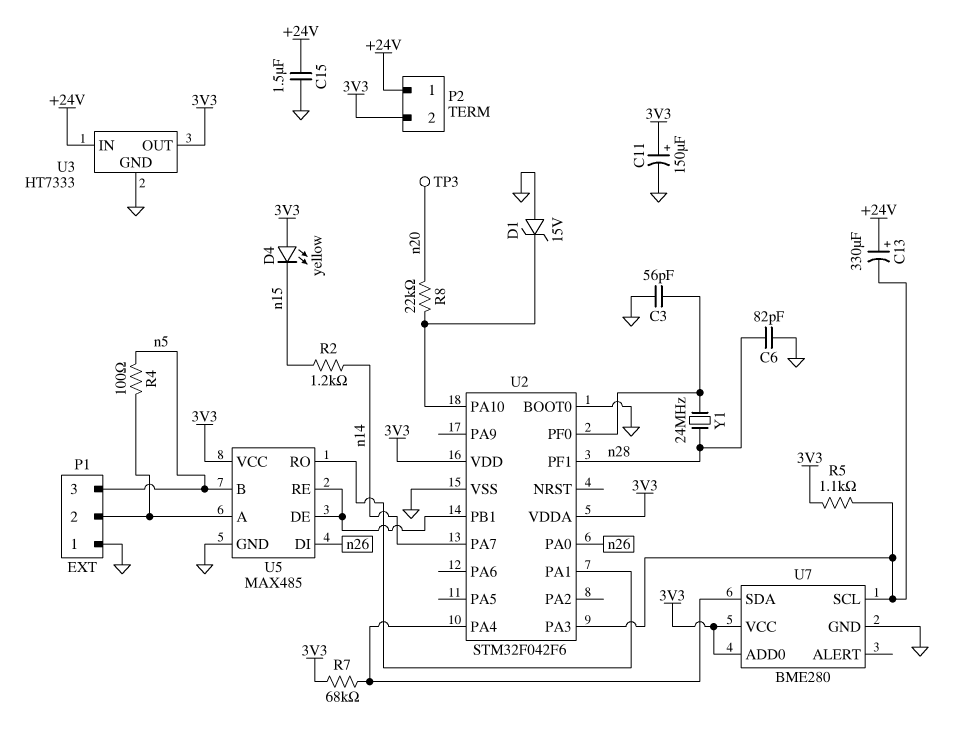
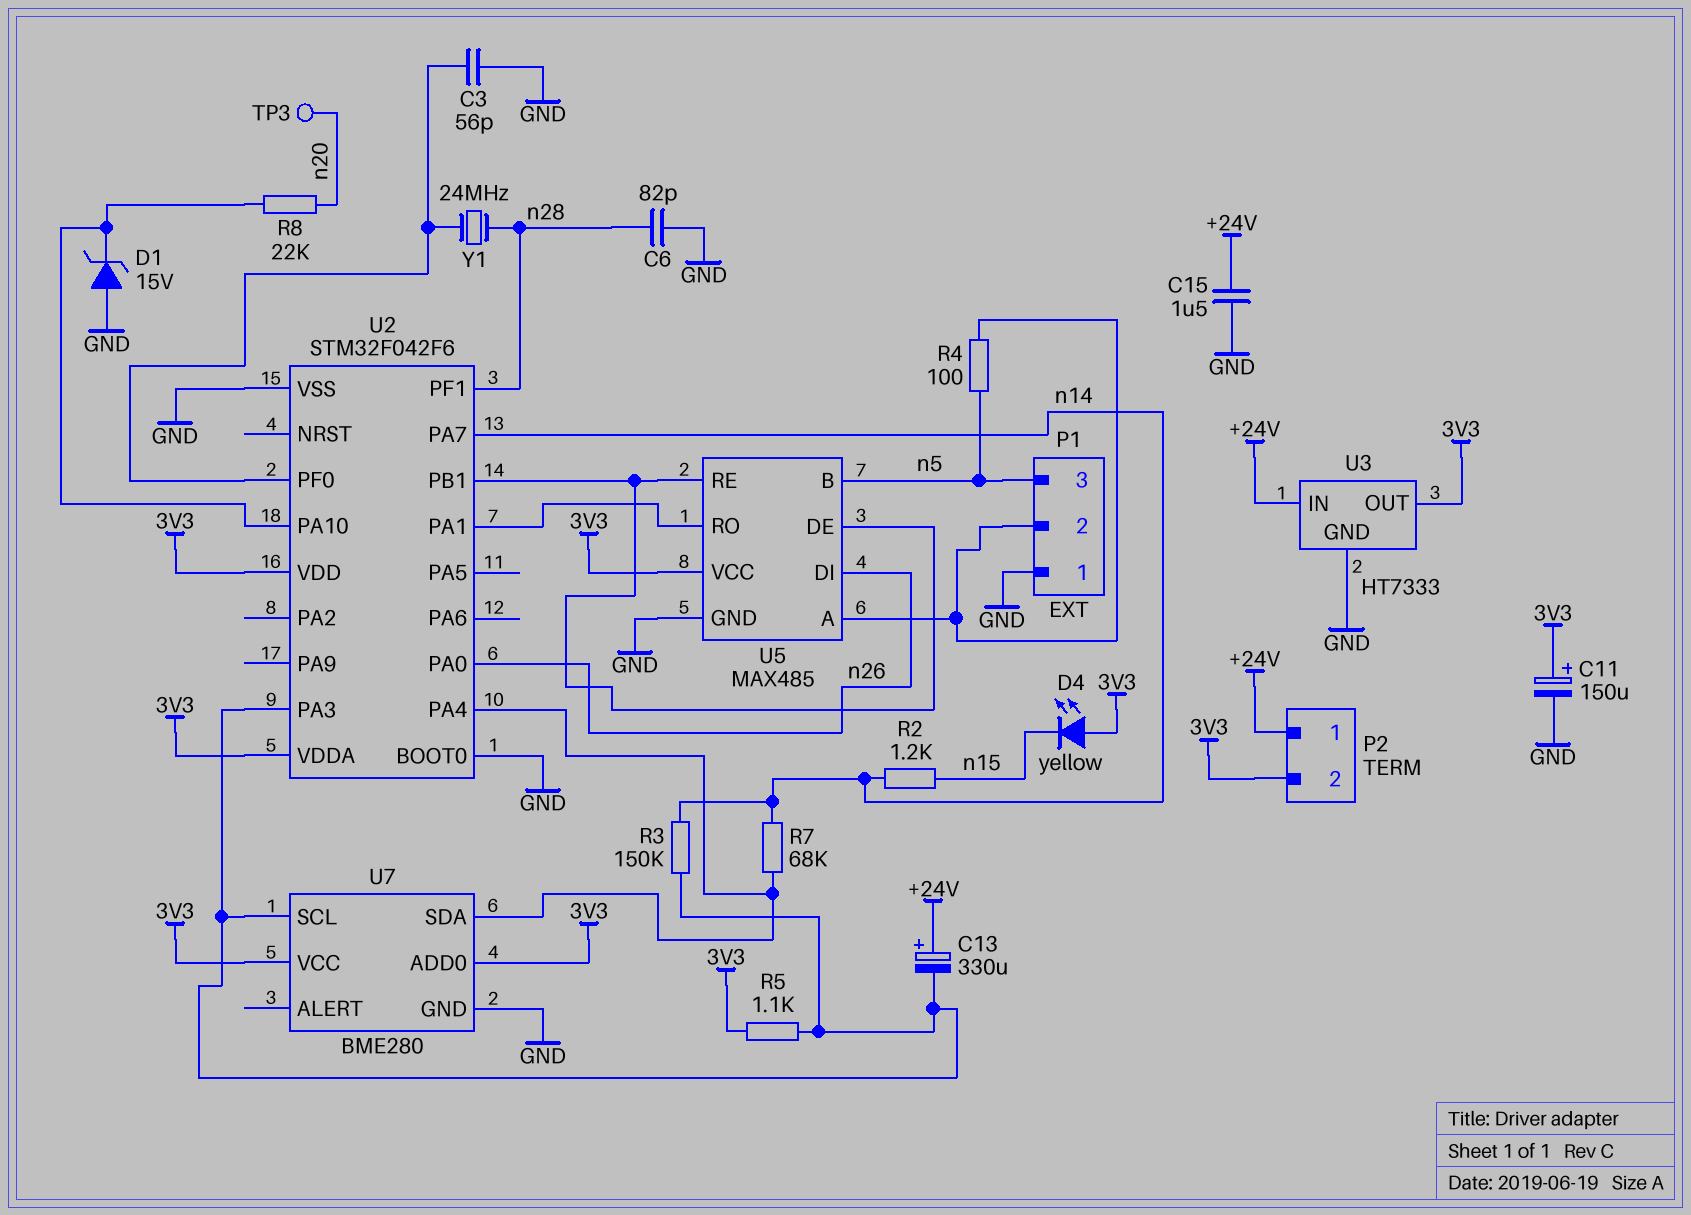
R3: none -> 150k (U2/PA3, n14)
R7: 68k (3V3, U2/PA4) -> 68k (U2/PA4, n14)

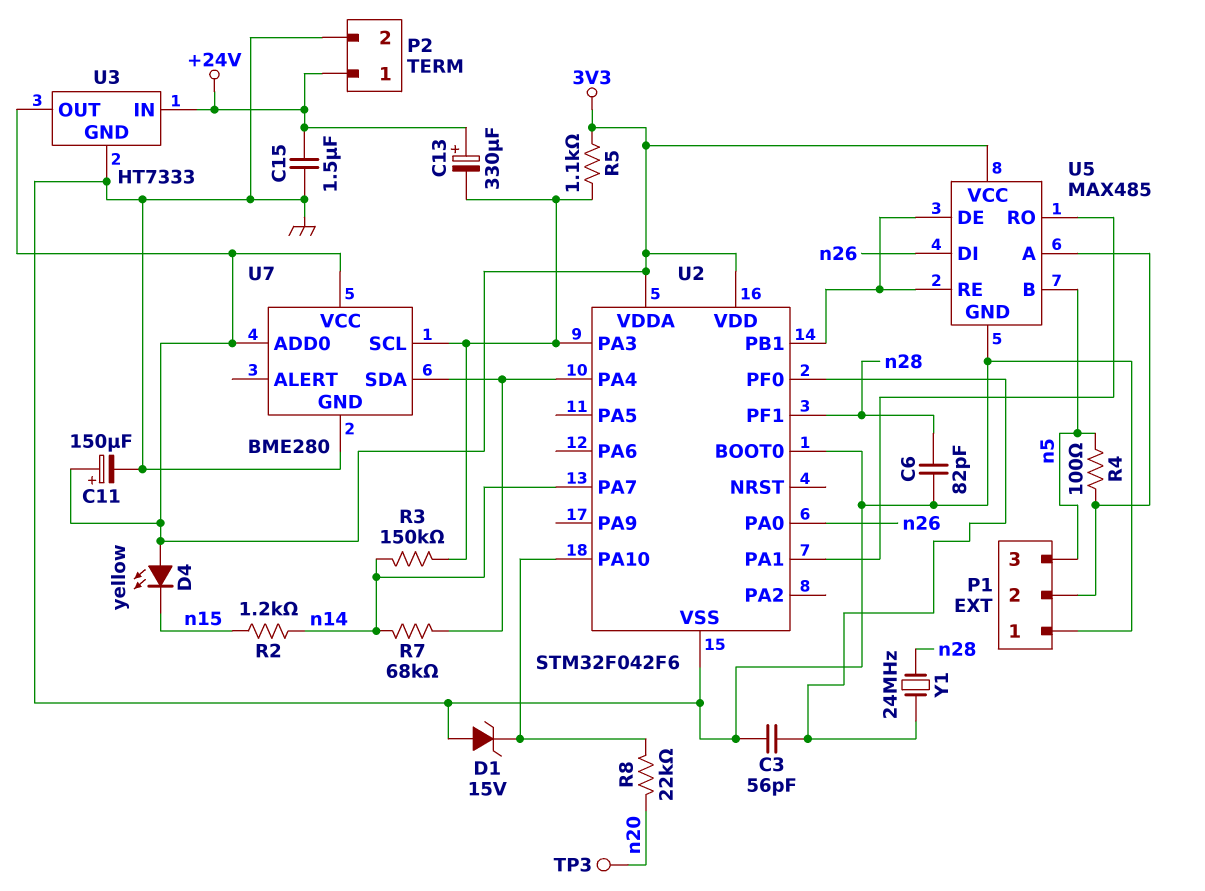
P2 pin 2: 3V3 -> GND

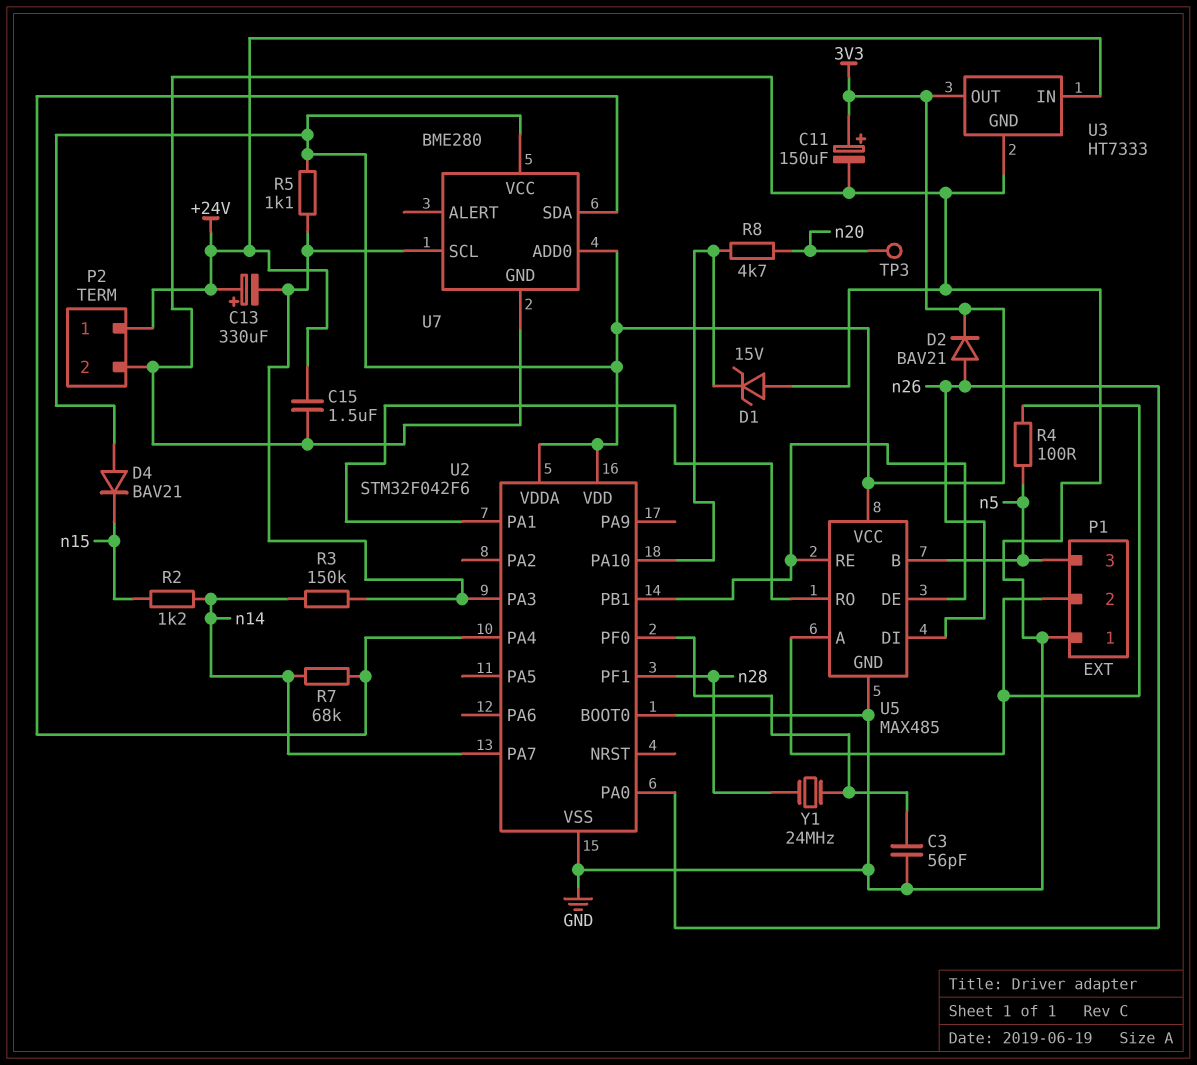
C6: 82pF (GND, n28) -> none
D2: none -> diode BAV21 (A n26, K 3V3)
D4: LED yellow (A 3V3, K n15) -> diode BAV21 (A 3V3, K n15)
R8: 22k (U2/PA10, n20) -> 4.7k (U2/PA10, n20)

